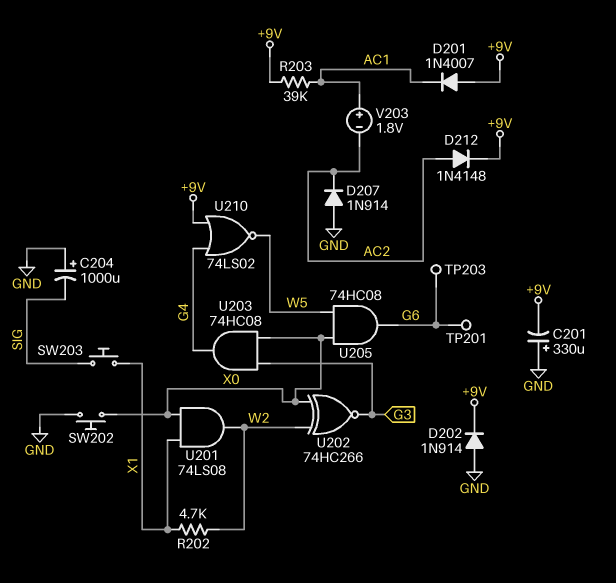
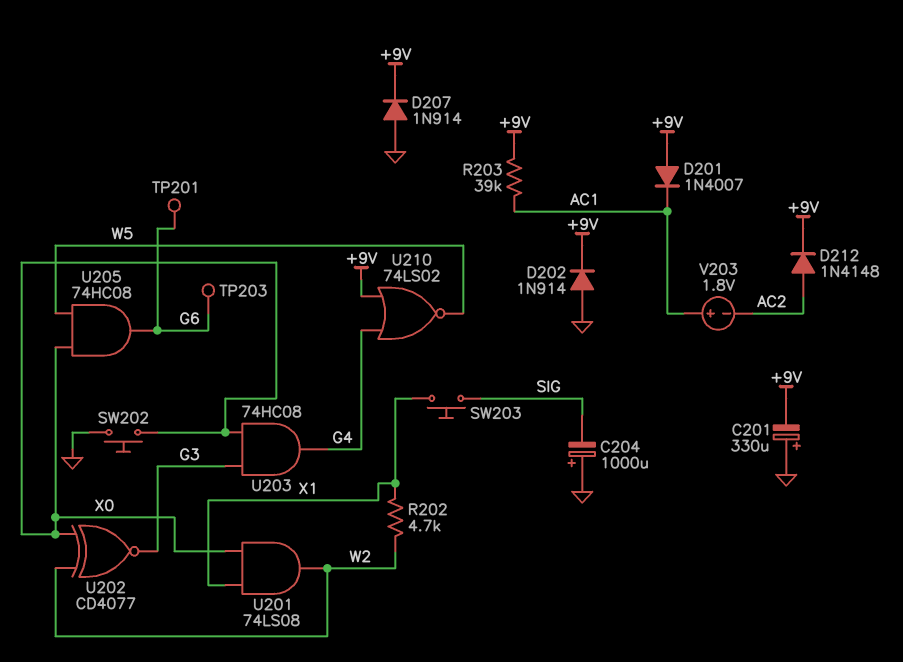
D207: diode 1N914 (A GND, K AC2) -> diode 1N914 (A GND, K +9V)
U202: XNOR 74HC266 (in W2, in X0, out G3) -> XNOR CD4077 (in W2, in X0, out G3)

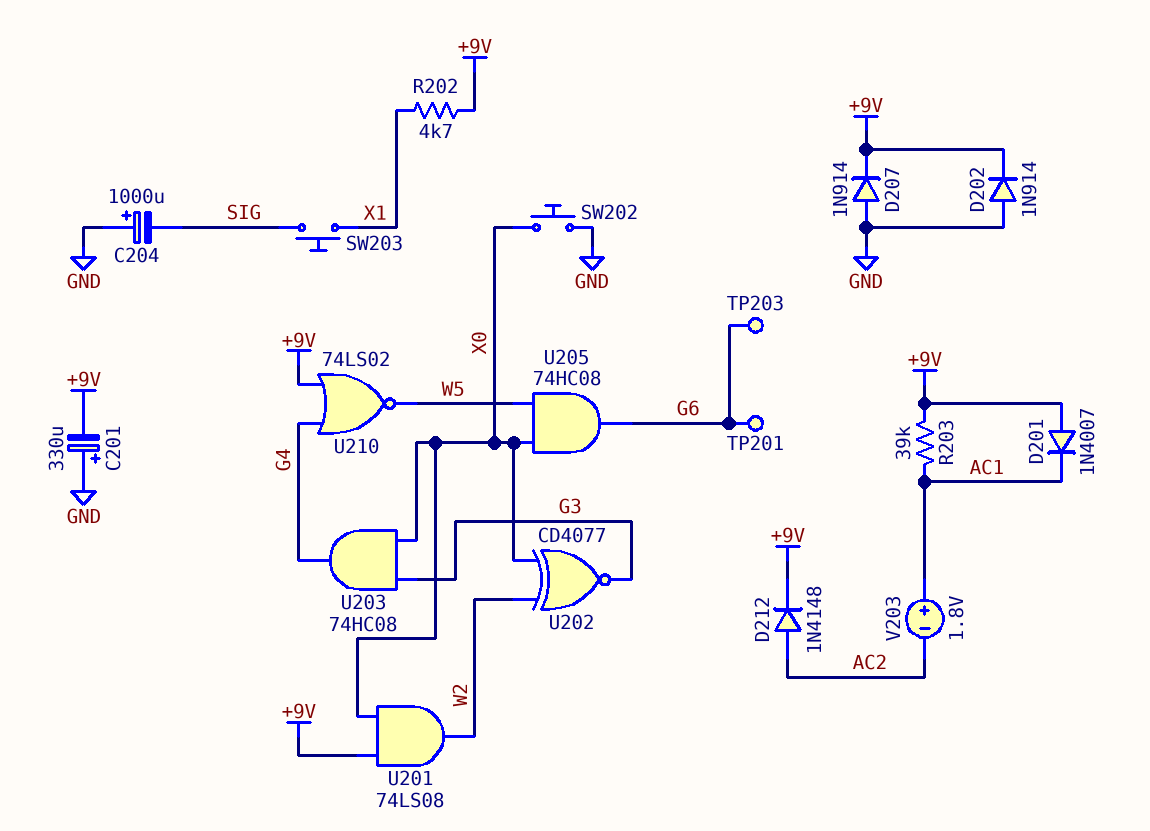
R202: 4.7k (W2, X1) -> 4.7k (+9V, X1)
U201: AND 74LS08 (in X0, in X1, out W2) -> AND 74LS08 (in +9V, in X0, out W2)

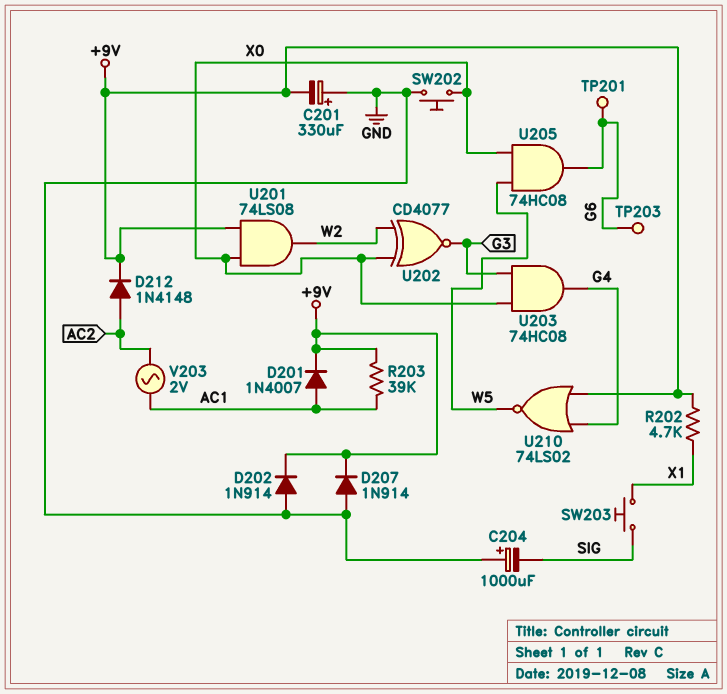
D201: diode 1N4007 (A +9V, K AC1) -> diode 1N4007 (A AC1, K +9V)
V203: 1.8V (plus AC1, minus AC2) -> AC 2V (AC1, AC2)

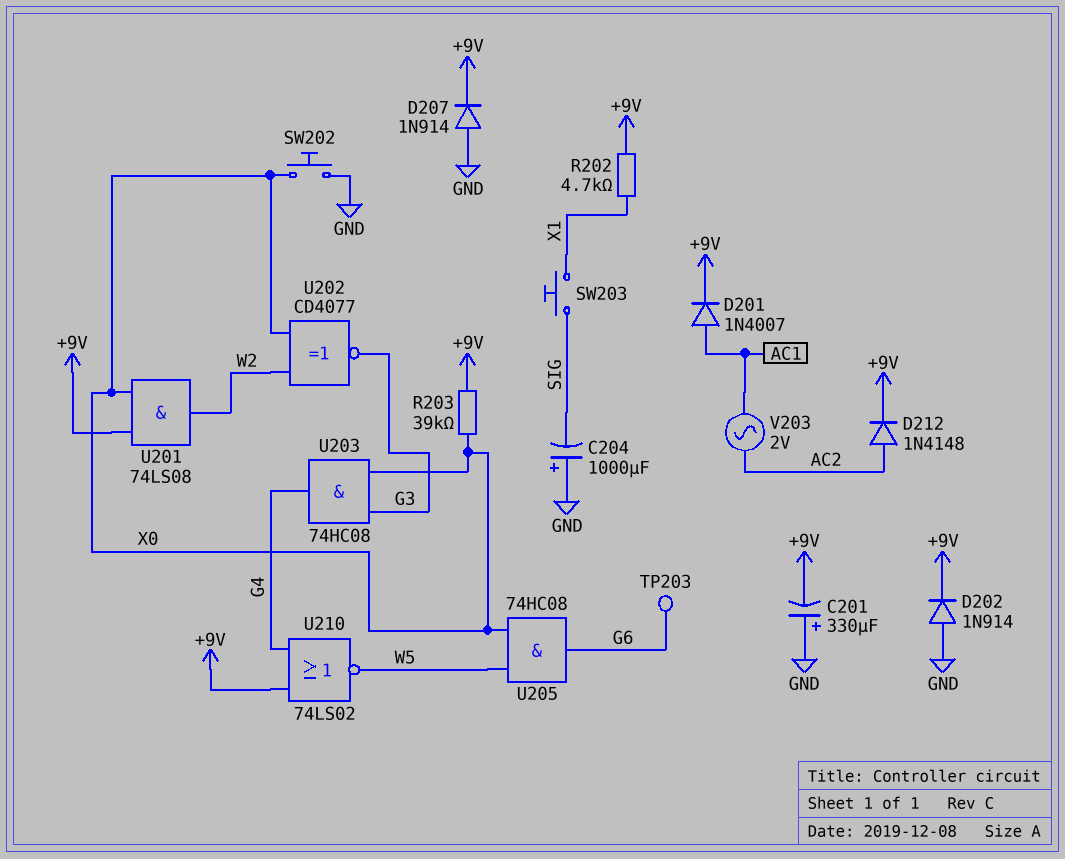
R203: 39k (+9V, AC1) -> 39k (+9V, X0)
TP201: test point (G6) -> none

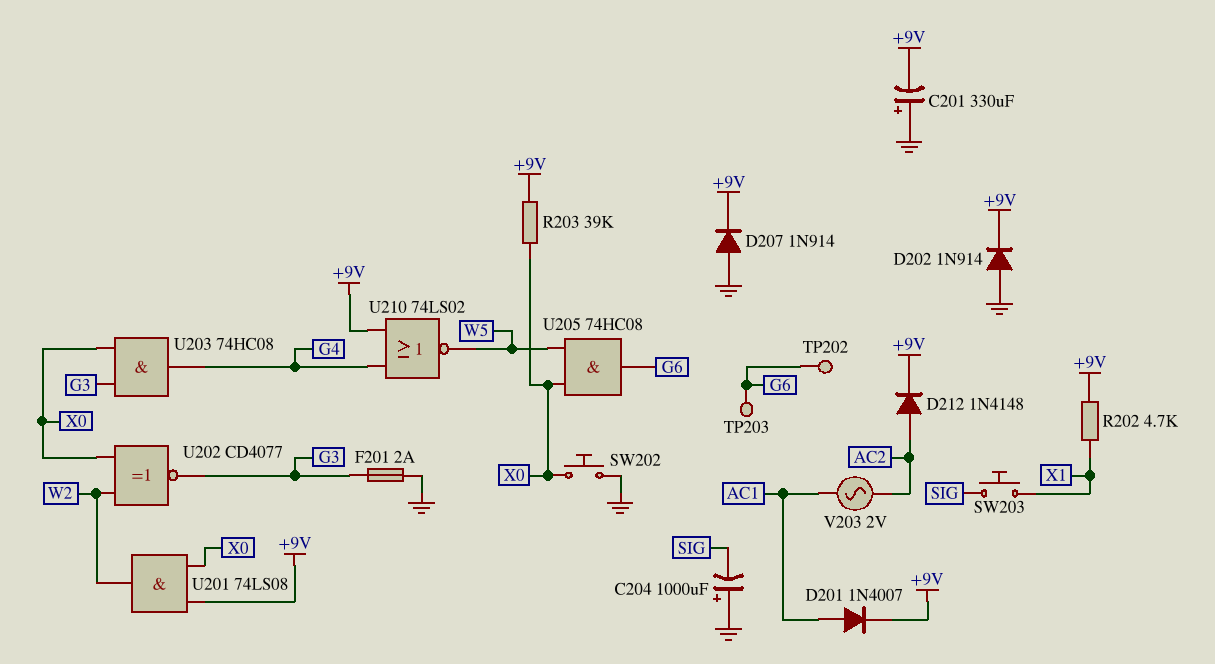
F201: none -> 2A (G3, GND)
TP202: none -> test point (G6)

